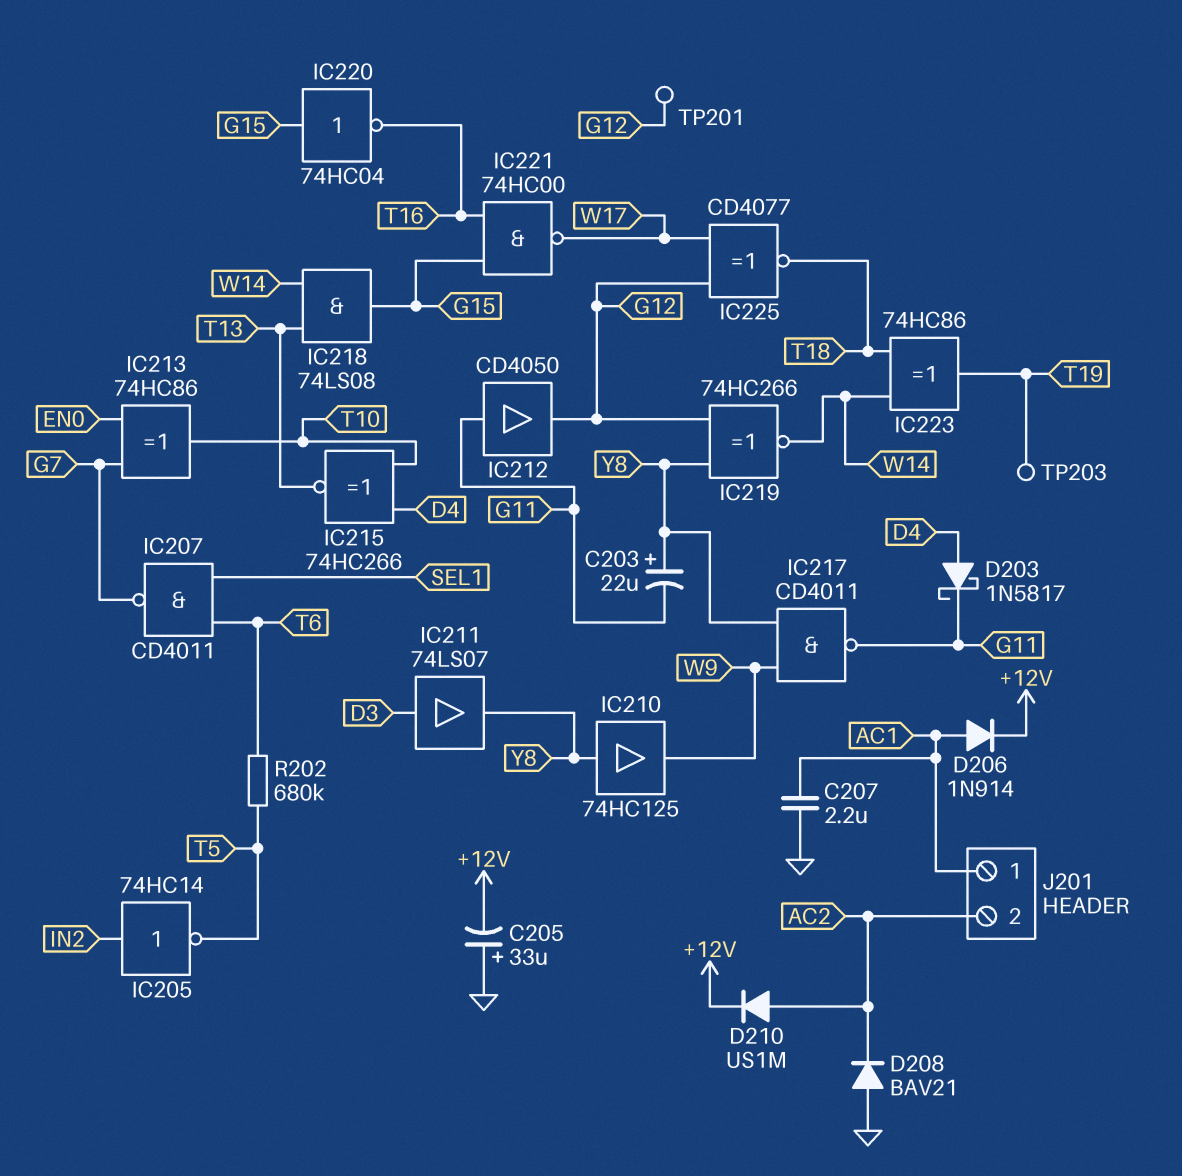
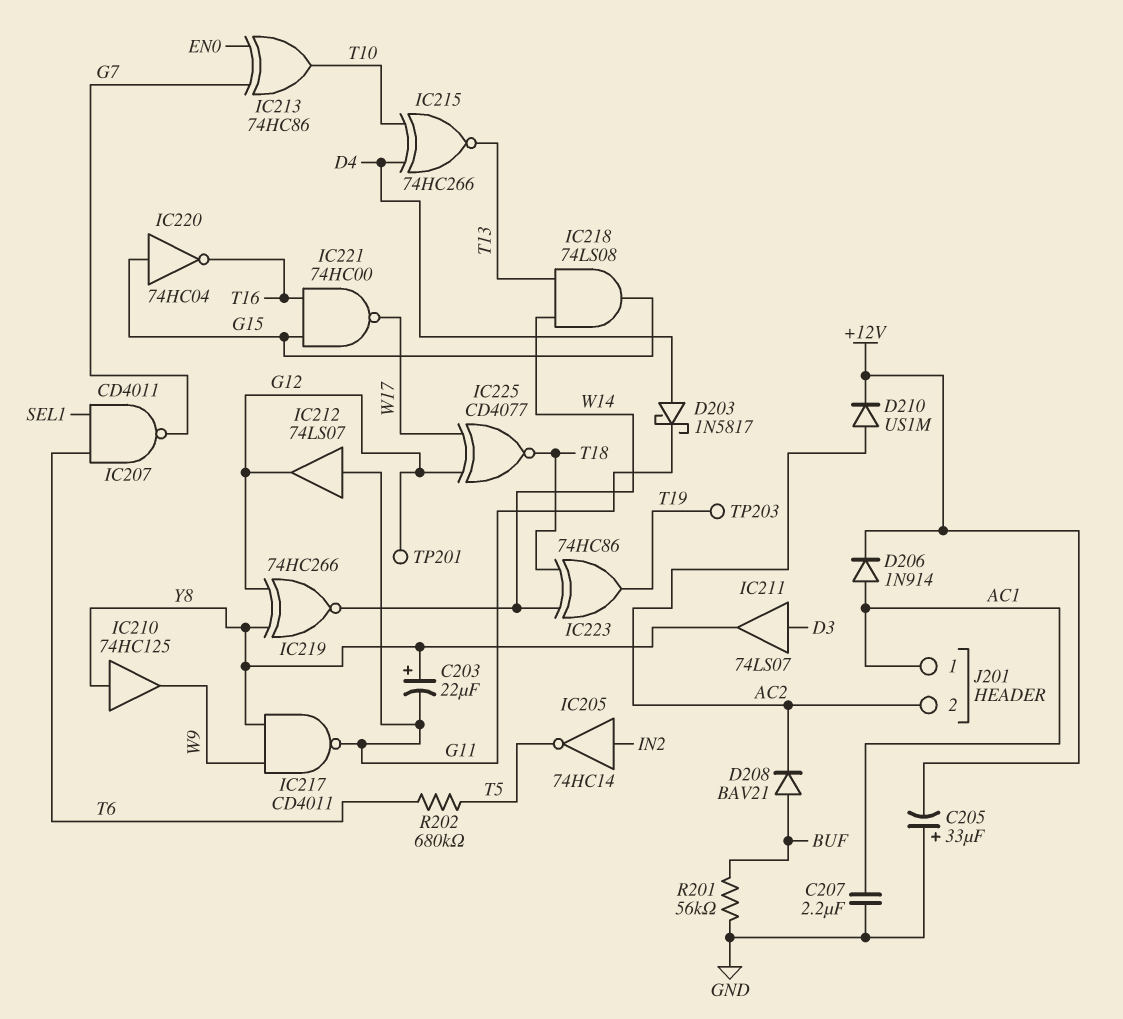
D208: diode BAV21 (A GND, K AC2) -> diode BAV21 (A BUF, K AC2)
IC212: buffer CD4050 (in G11, out G12) -> buffer 74LS07 (in G11, out G12)
R201: none -> 56k (BUF, GND)

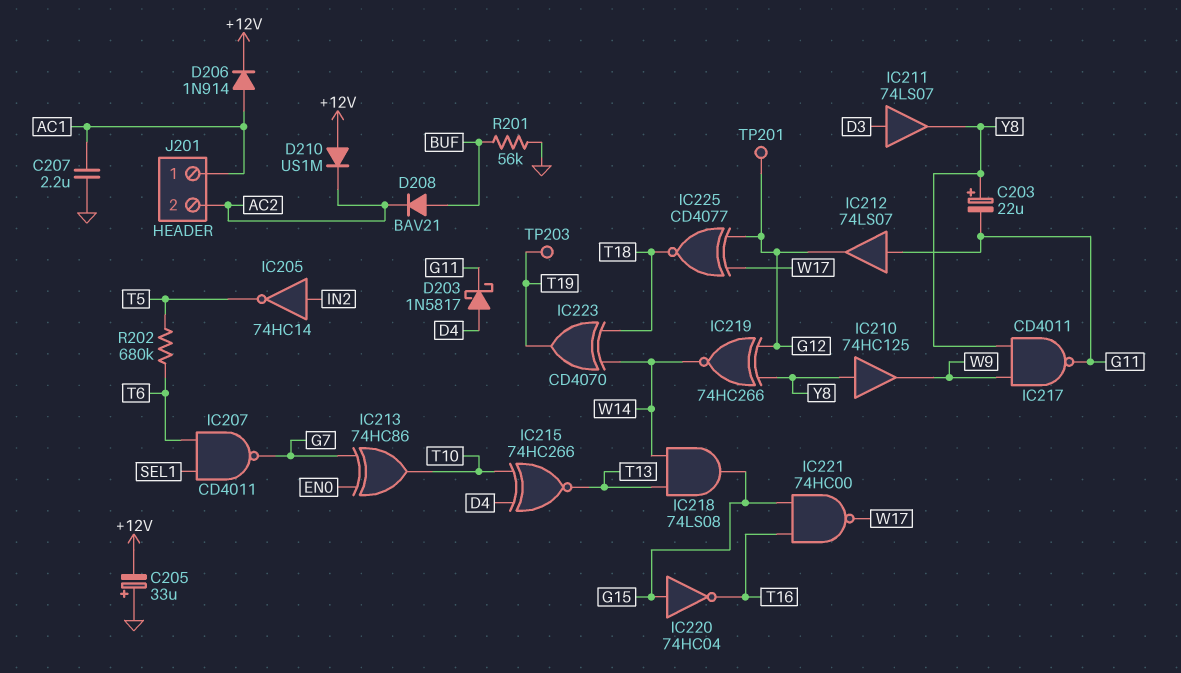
D210: diode US1M (A AC2, K +12V) -> diode US1M (A +12V, K AC2)
IC223: XOR 74HC86 (in T18, in W14, out T19) -> XOR CD4070 (in T18, in W14, out T19)

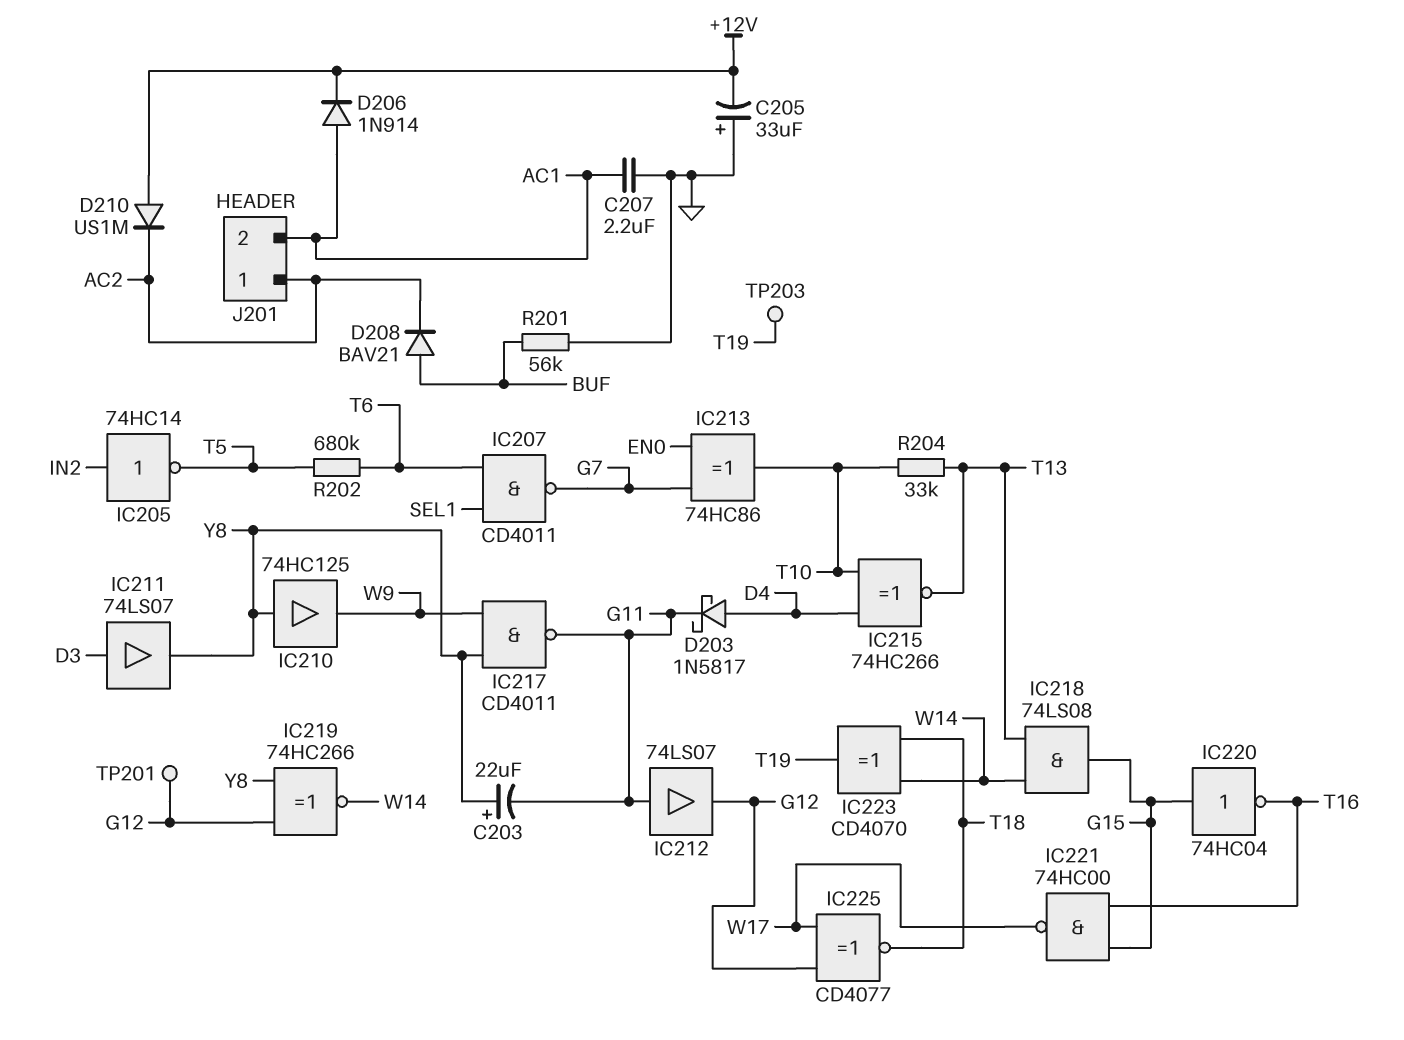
J201 pin 1: AC1 -> AC2
J201 pin 2: AC2 -> AC1
R204: none -> 33k (T10, T13)

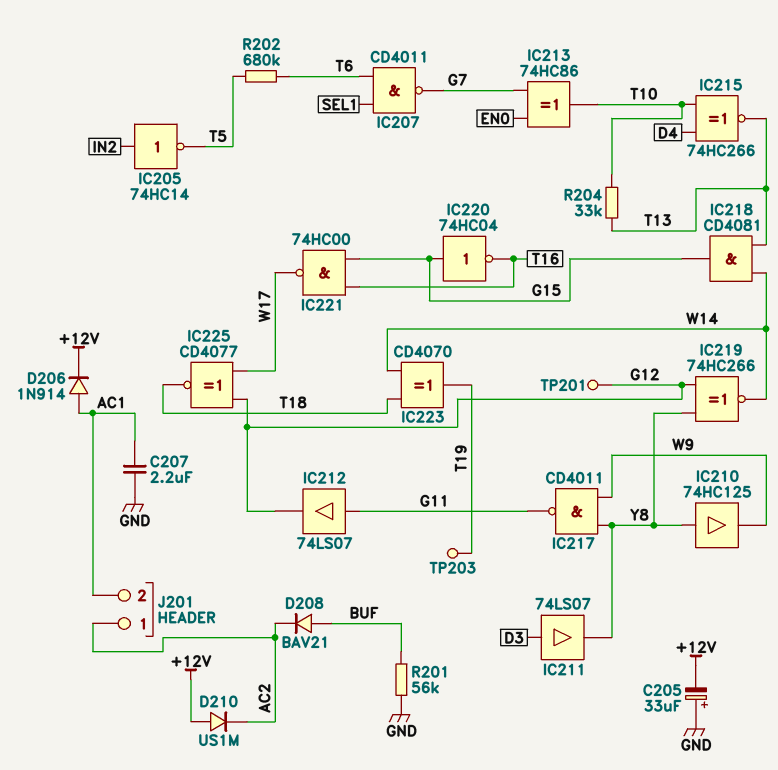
C203: 22uF (plus Y8, minus G11) -> none
D203: schottky 1N5817 (A D4, K G11) -> none
IC218: AND 74LS08 (in T13, in W14, out G15) -> AND CD4081 (in T13, in W14, out G15)

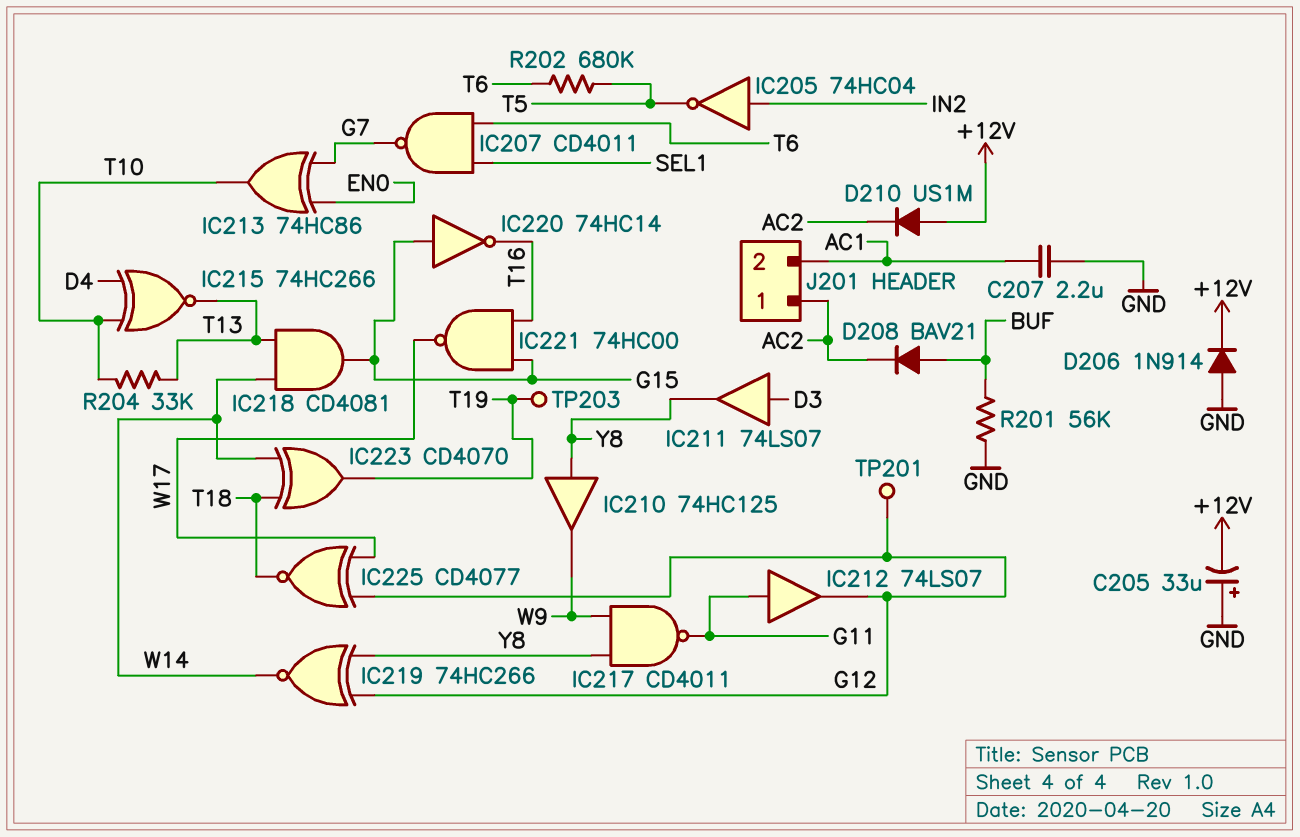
D206: diode 1N914 (A AC1, K +12V) -> diode 1N914 (A GND, K +12V)
IC205: NOT 74HC14 (in IN2, out T5) -> NOT 74HC04 (in IN2, out T5)
IC220: NOT 74HC04 (in G15, out T16) -> NOT 74HC14 (in G15, out T16)

